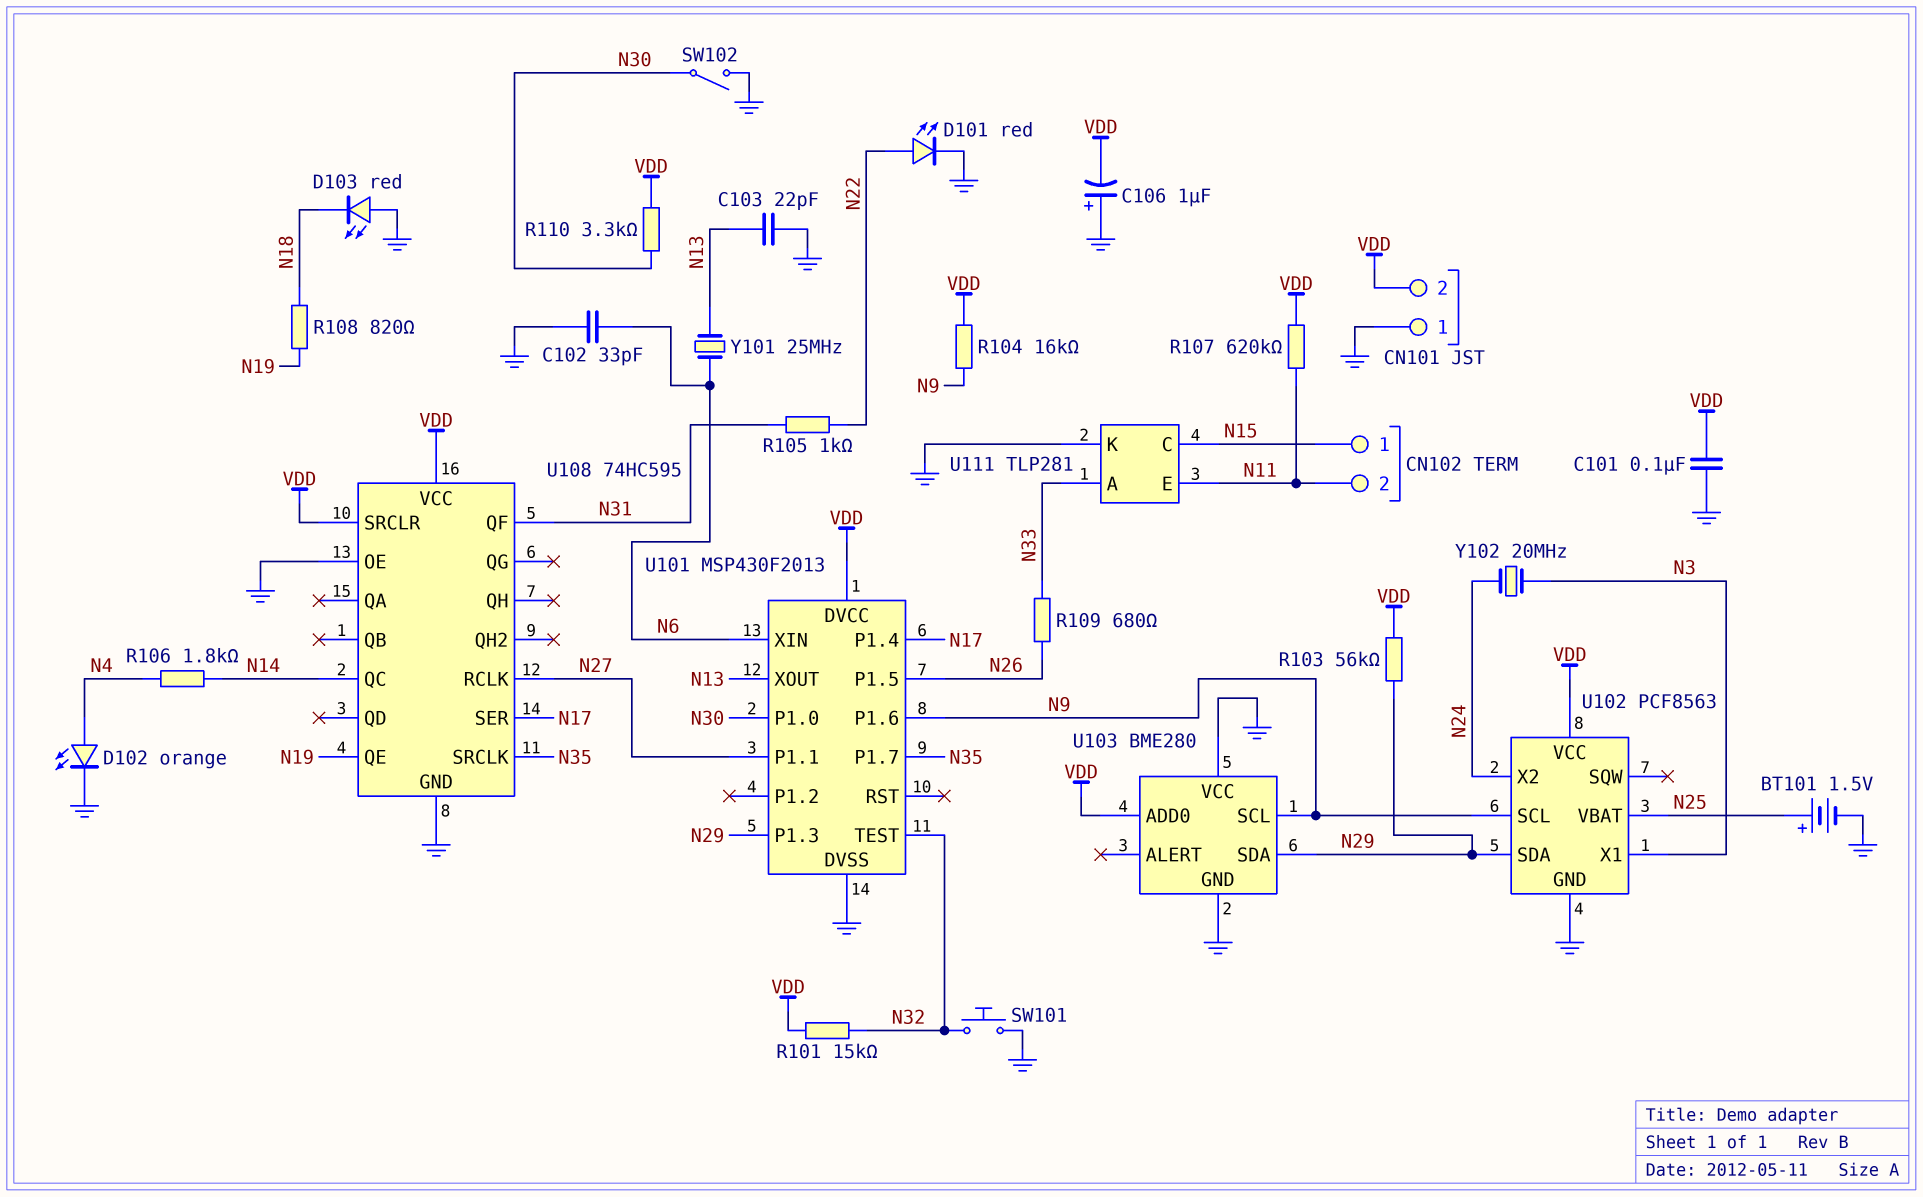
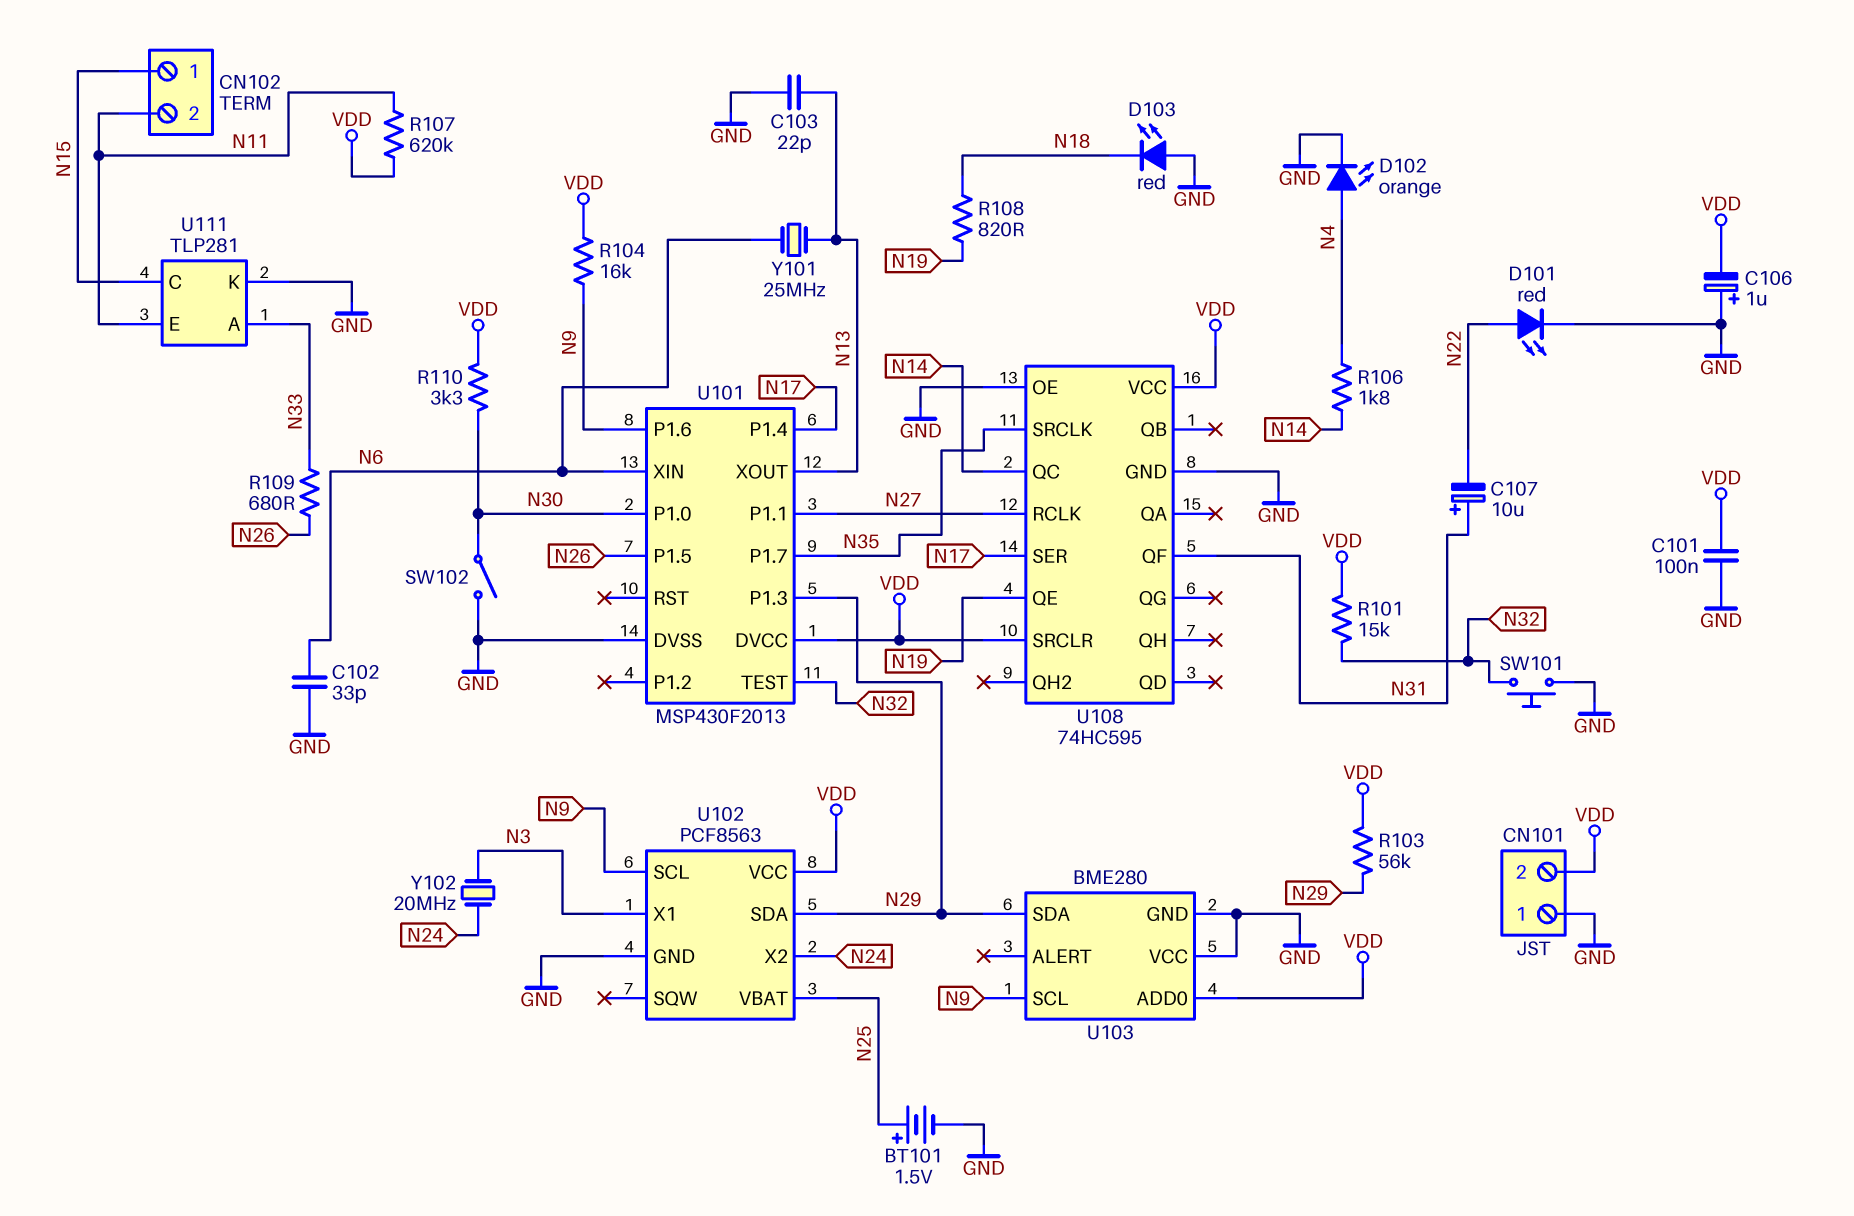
C107: none -> 10uF (plus N31, minus N22)
R105: 1k (N22, N31) -> none

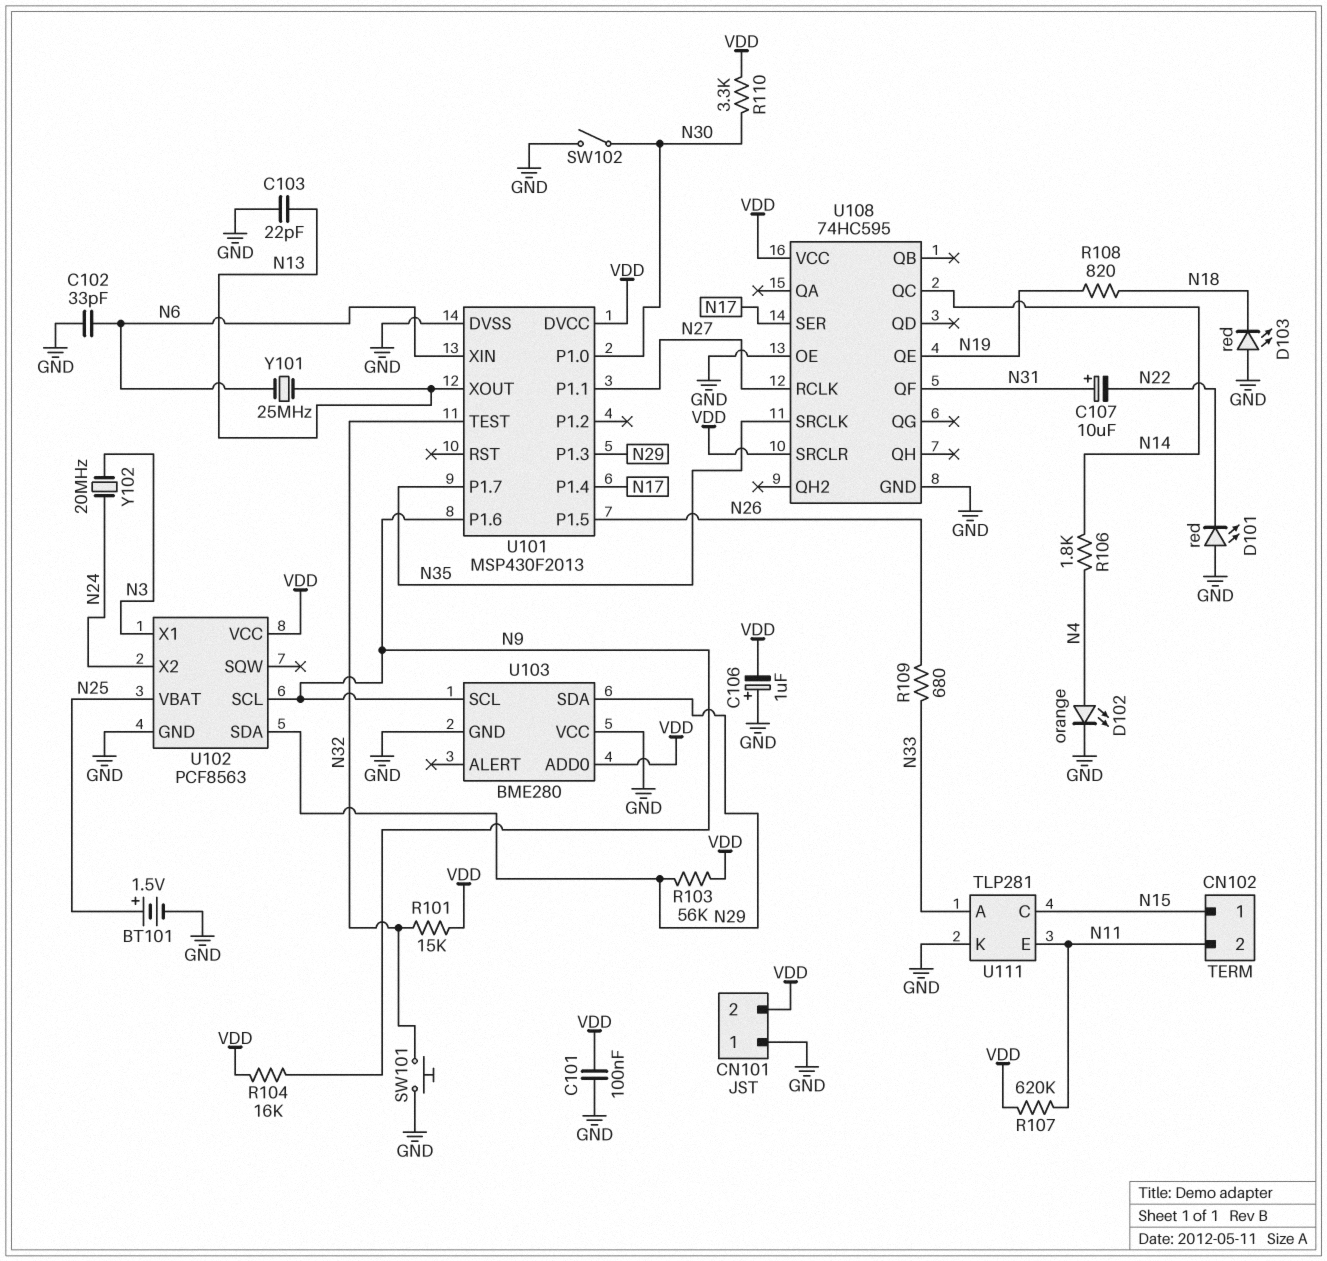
D101: LED red (A N22, K GND) -> LED red (A GND, K N22)

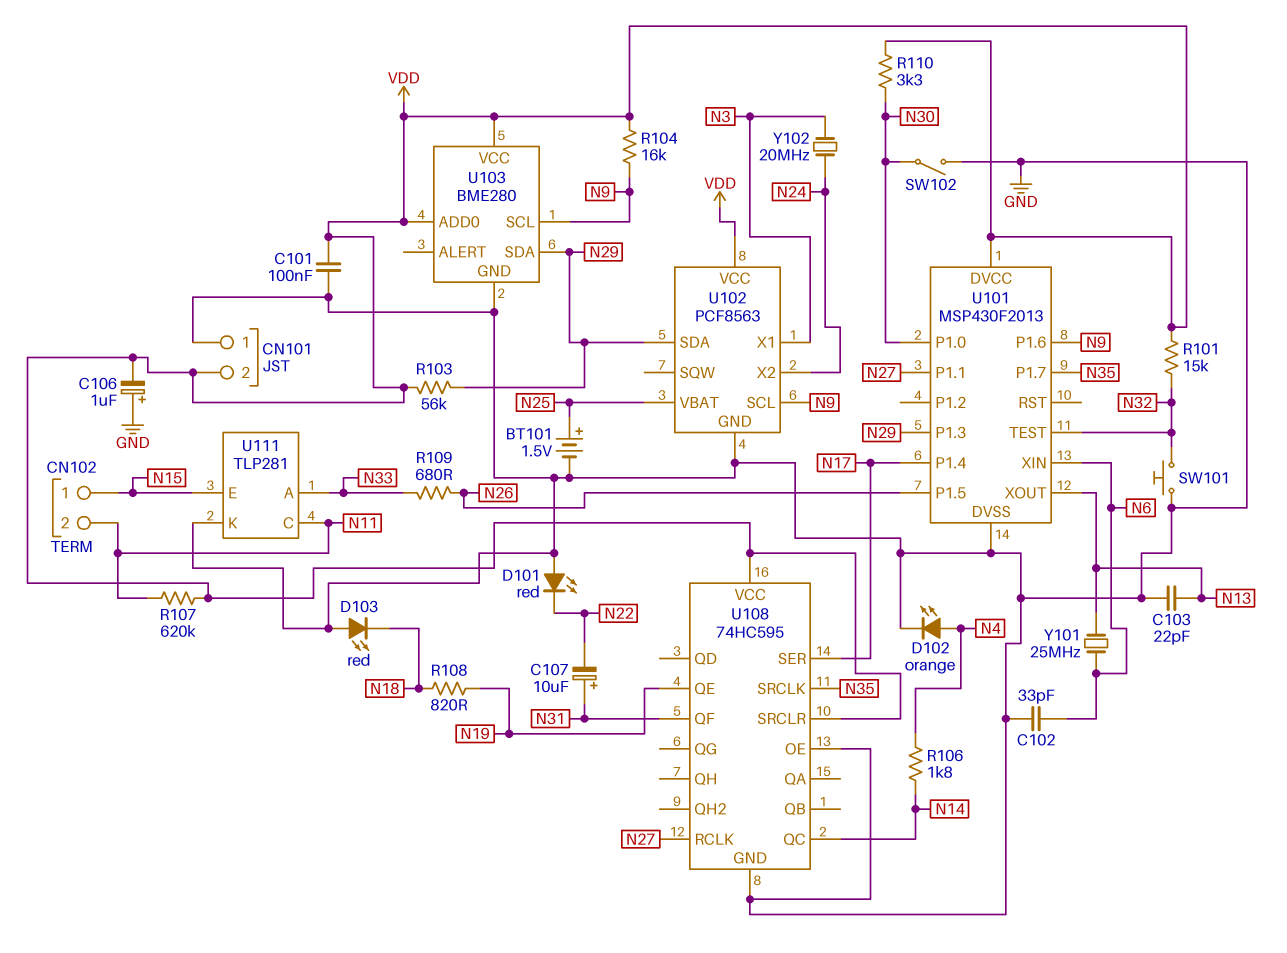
U103 pin VCC: GND -> VDD
U111 pin C: N15 -> N11
U111 pin E: N11 -> N15

